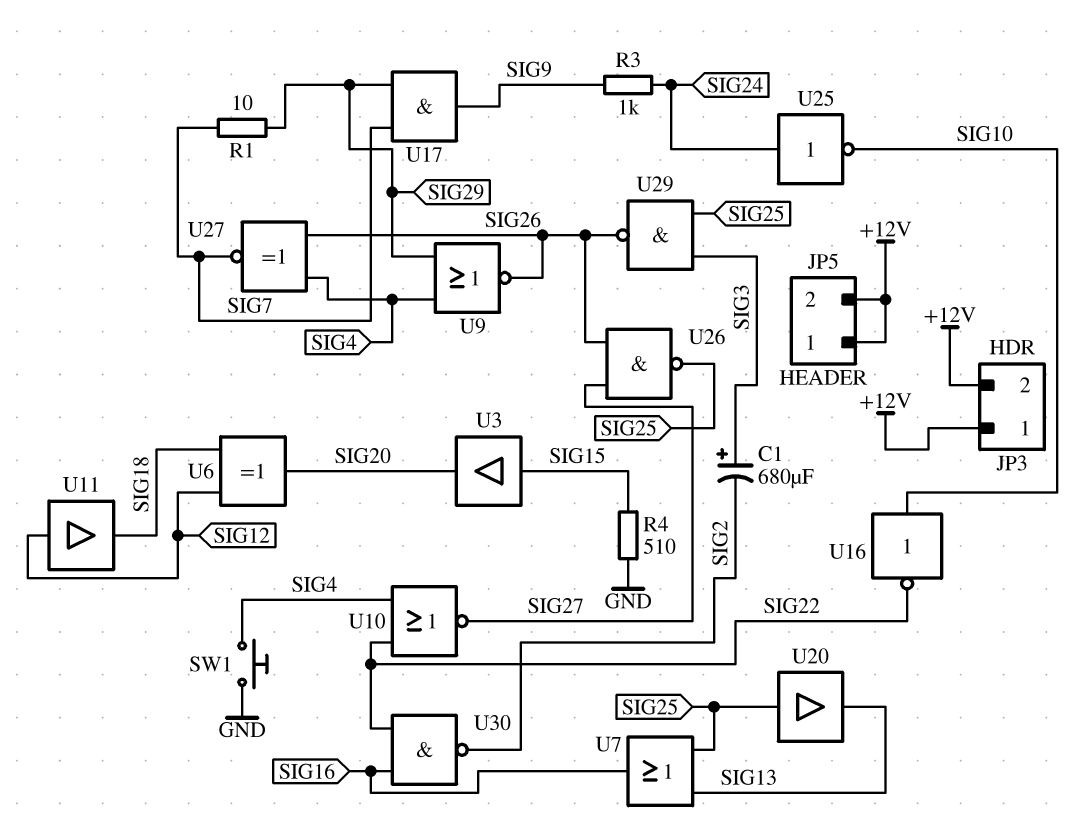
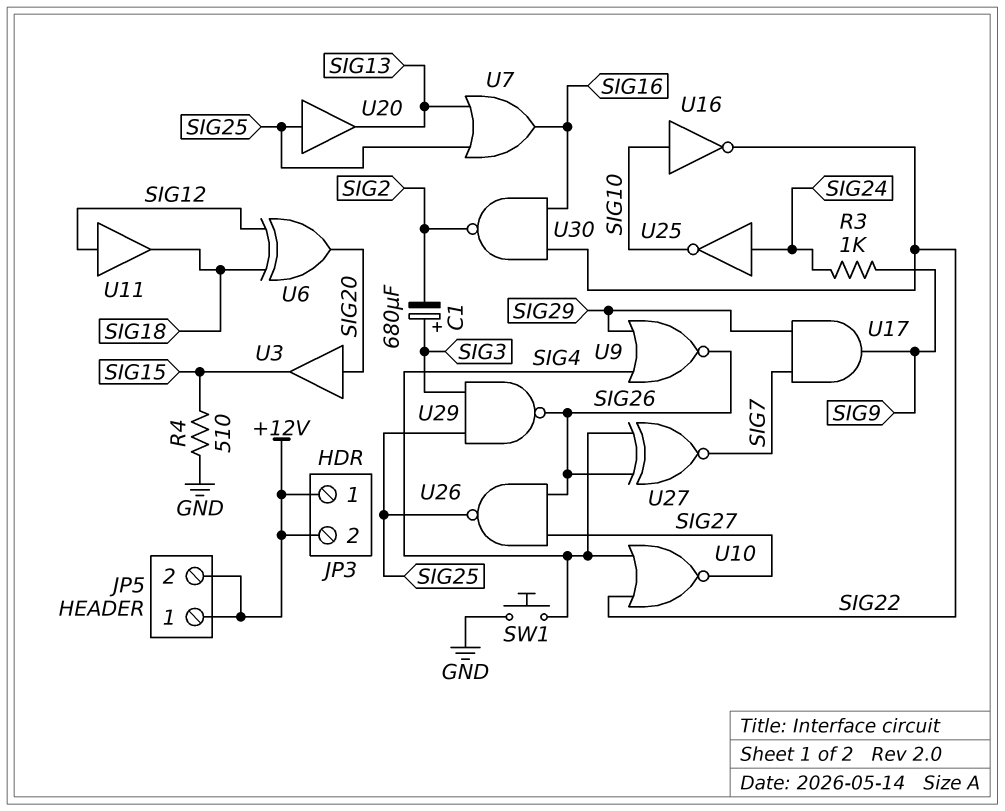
R1: 10 (SIG7, SIG29) -> none
U3: buffer (in SIG15, out SIG20) -> buffer (in SIG20, out SIG15)

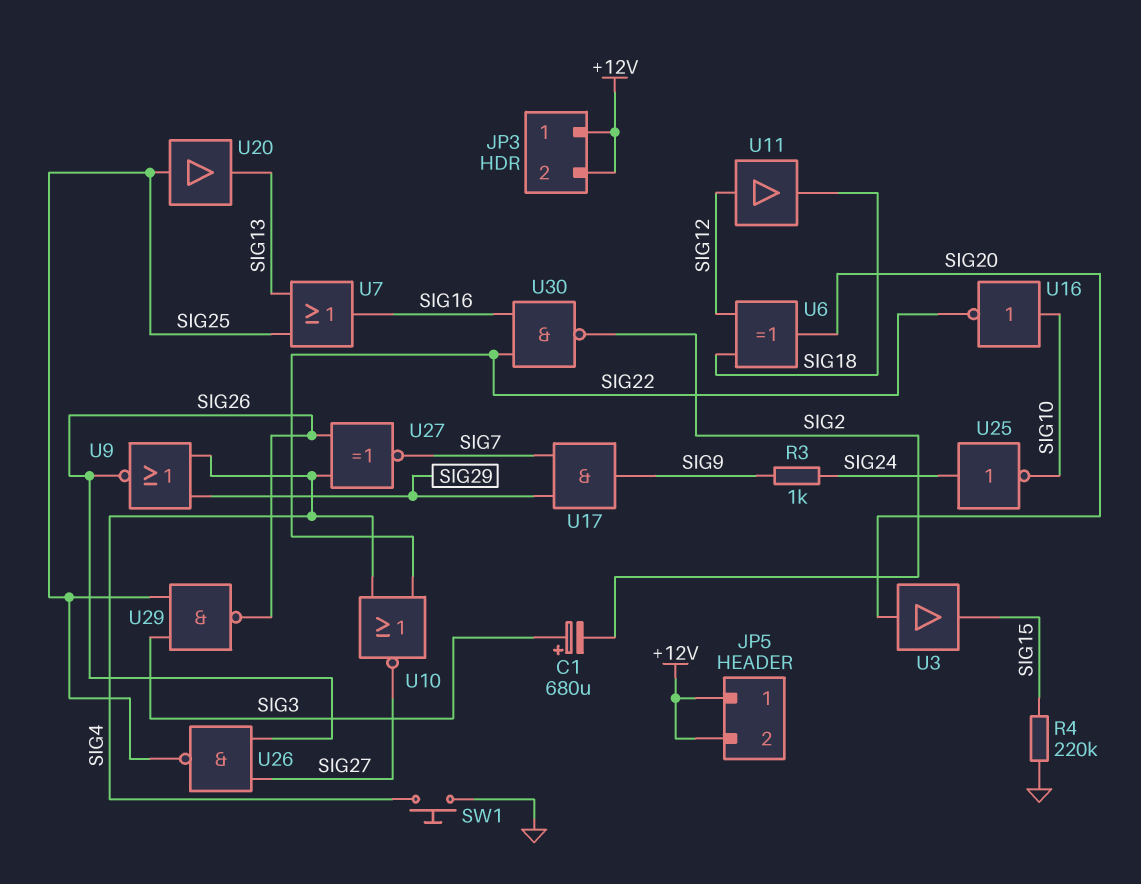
R4: 510 (GND, SIG15) -> 220k (GND, SIG15)

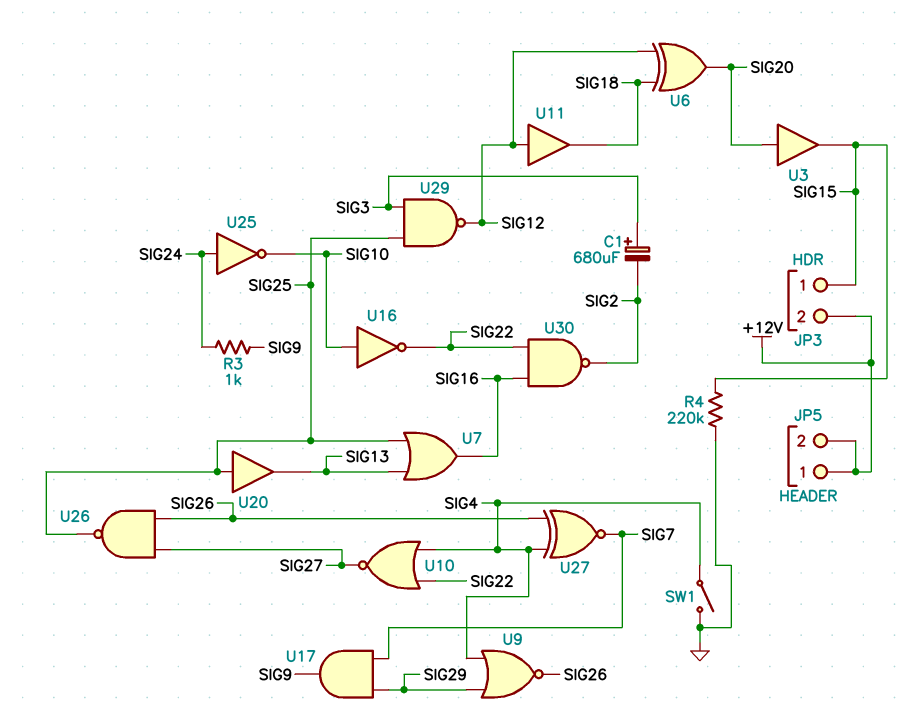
JP3 pin 1: +12V -> SIG15
SW1: button (GND, SIG4) -> switch (GND, SIG4)
U29: NAND (in SIG3, in SIG25, out SIG26) -> NAND (in SIG3, in SIG25, out SIG12)

